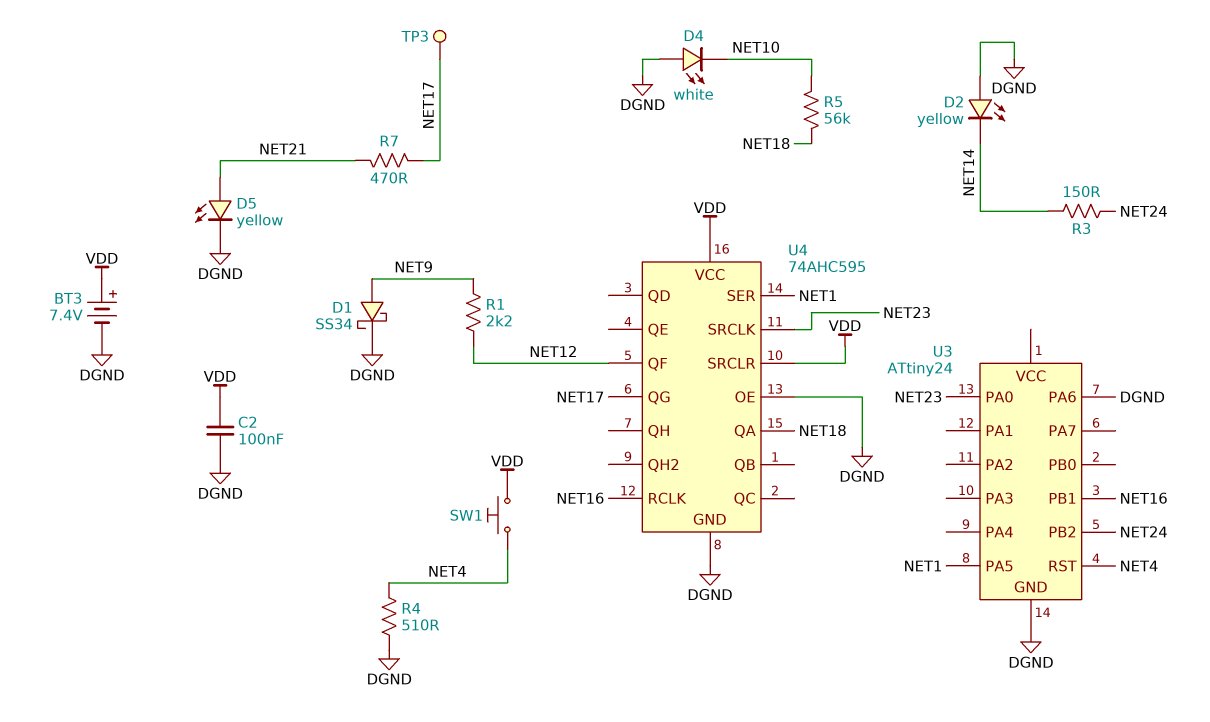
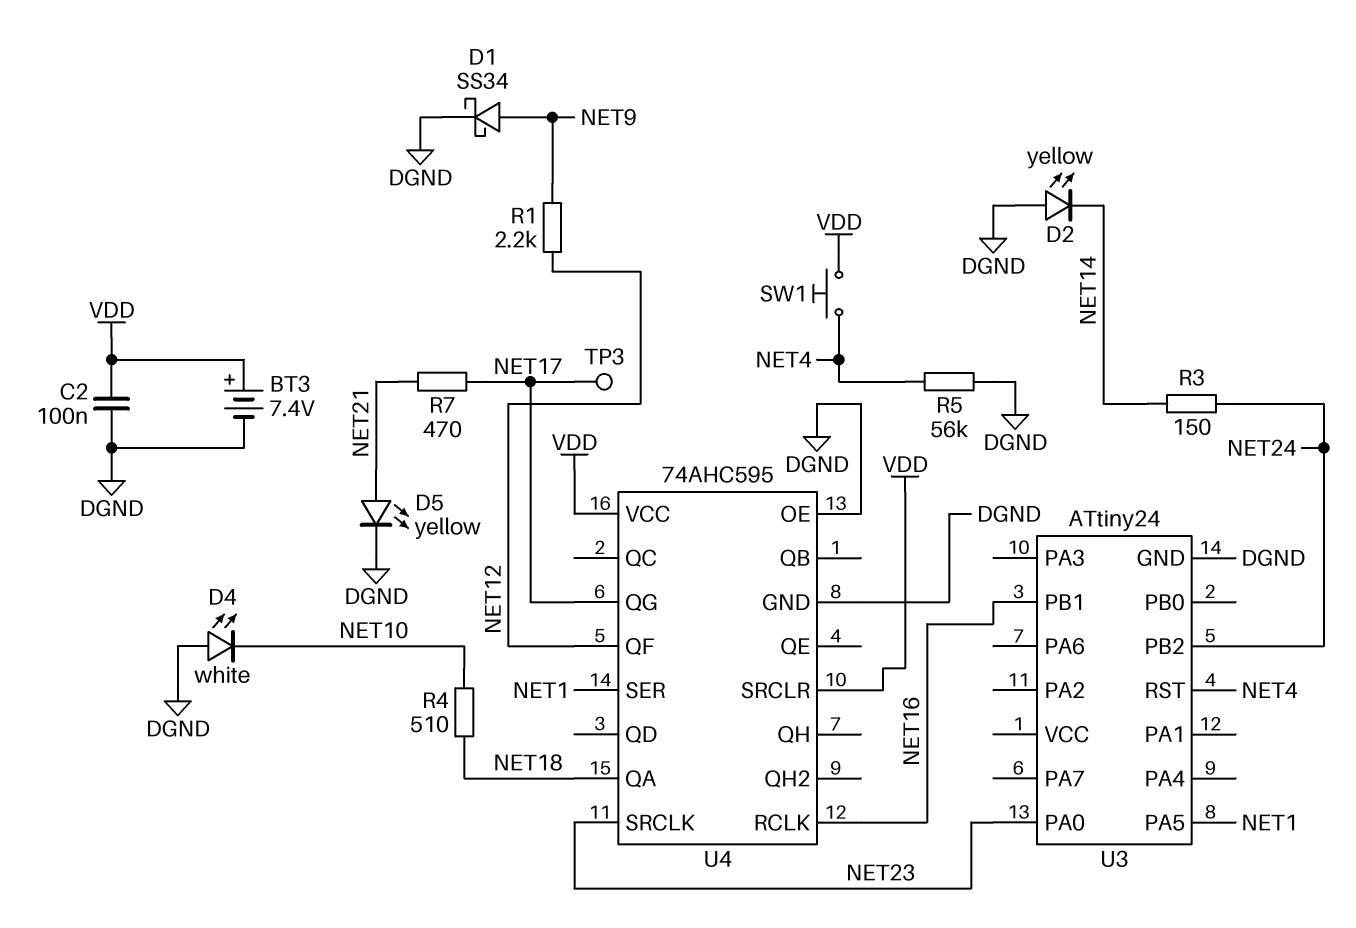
R4: 510 (DGND, NET4) -> 510 (NET10, NET18)
R5: 56k (NET10, NET18) -> 56k (DGND, NET4)
U3 pin PA6: DGND -> none

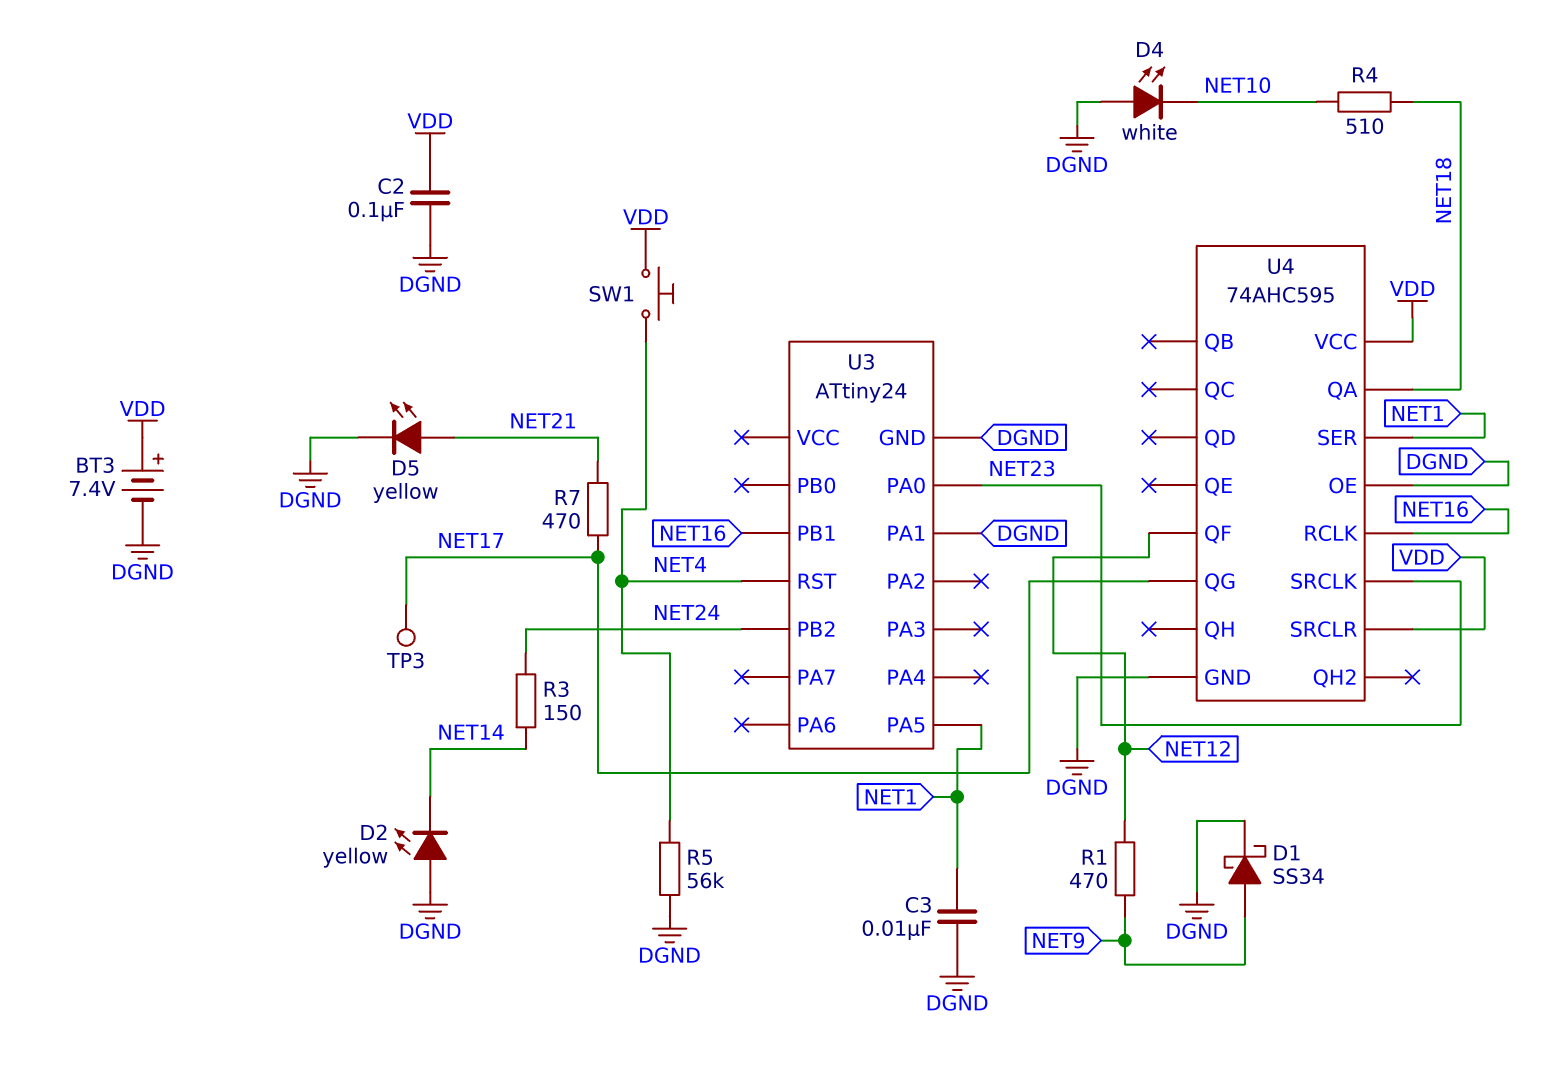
C3: none -> 10nF (DGND, NET1)
R1: 2.2k (NET9, NET12) -> 470 (NET9, NET12)
U3 pin PA1: none -> DGND

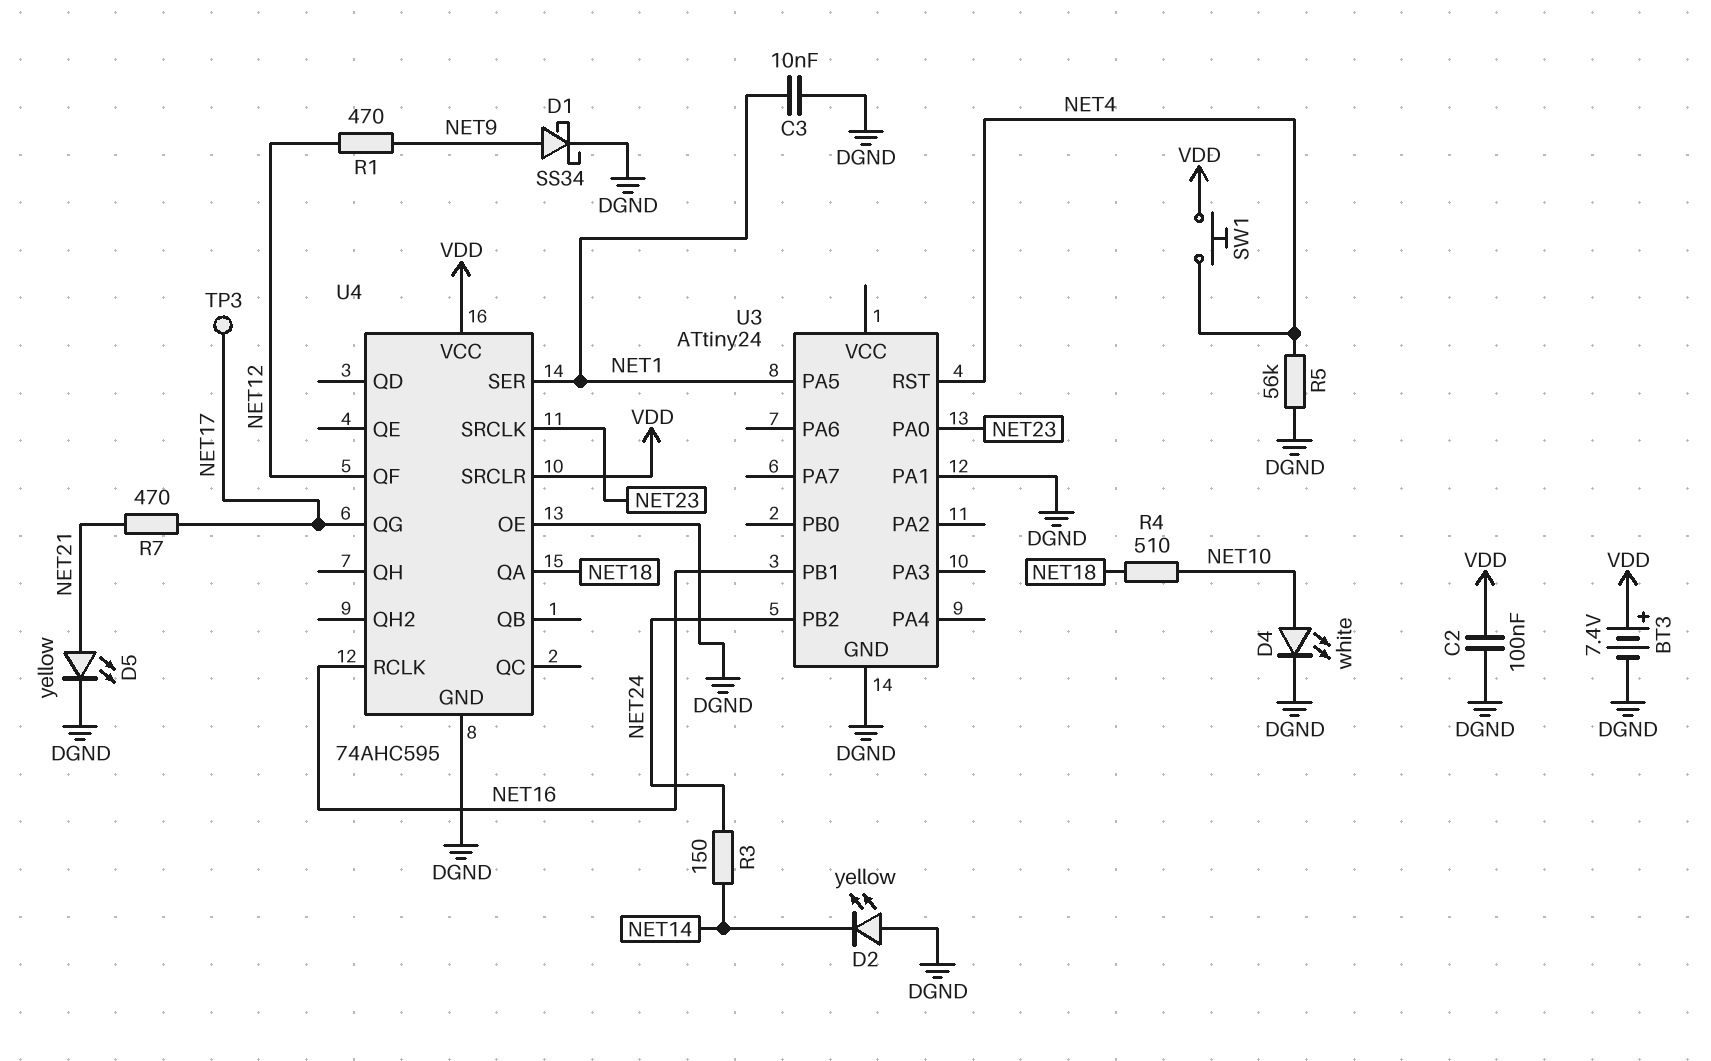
D4: LED white (A DGND, K NET10) -> LED white (A NET10, K DGND)

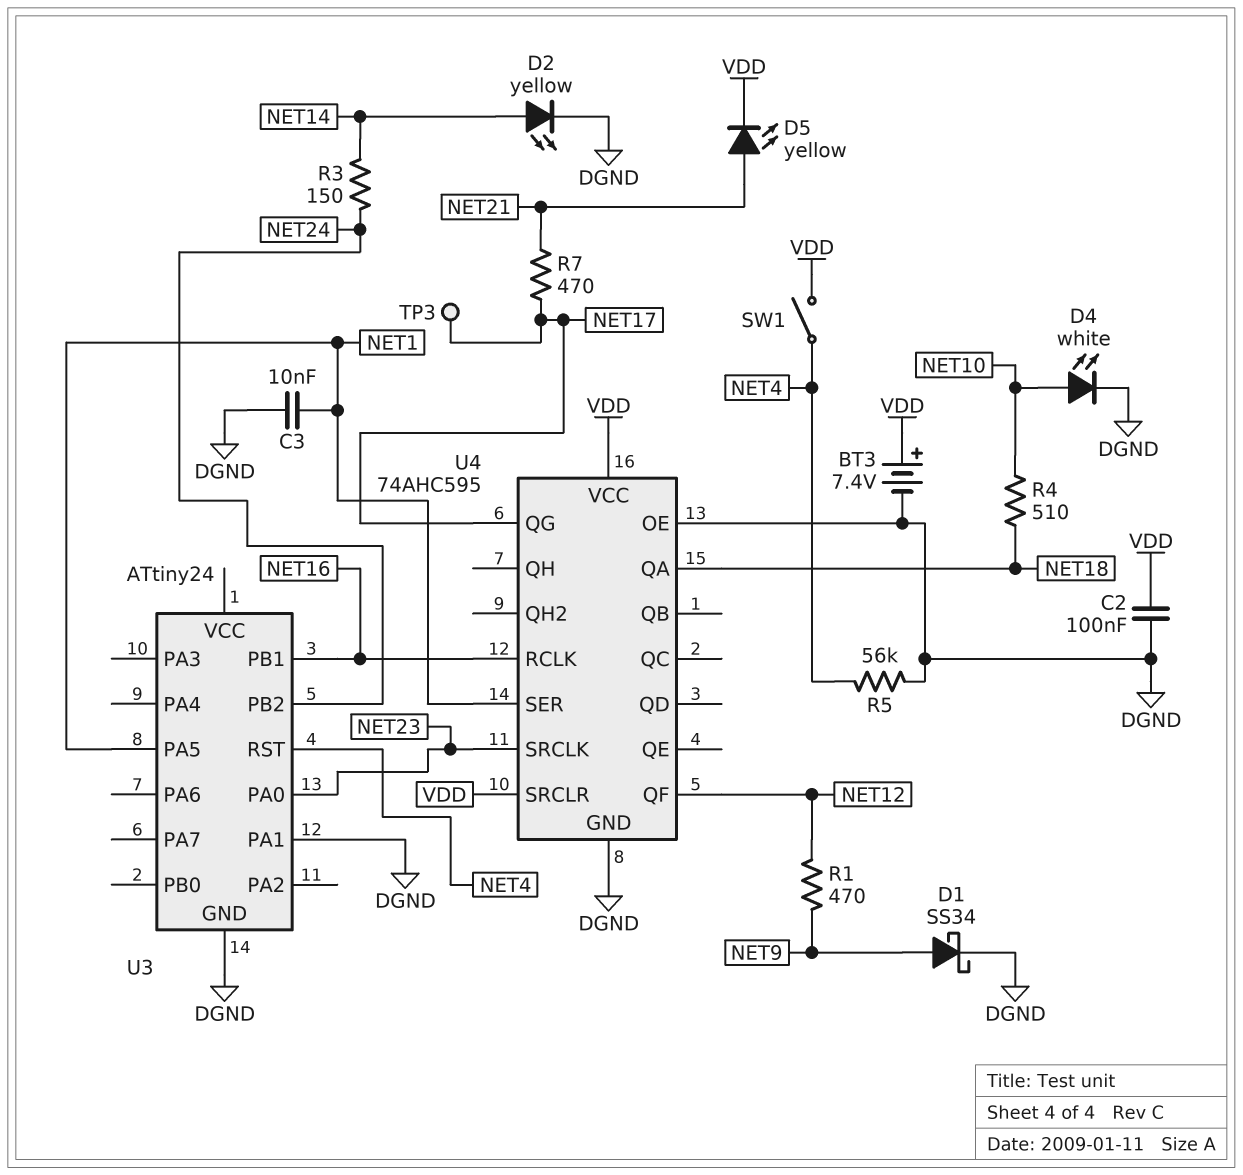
D2: LED yellow (A DGND, K NET14) -> LED yellow (A NET14, K DGND)
D5: LED yellow (A NET21, K DGND) -> LED yellow (A NET21, K VDD)
SW1: button (NET4, VDD) -> switch (NET4, VDD)

